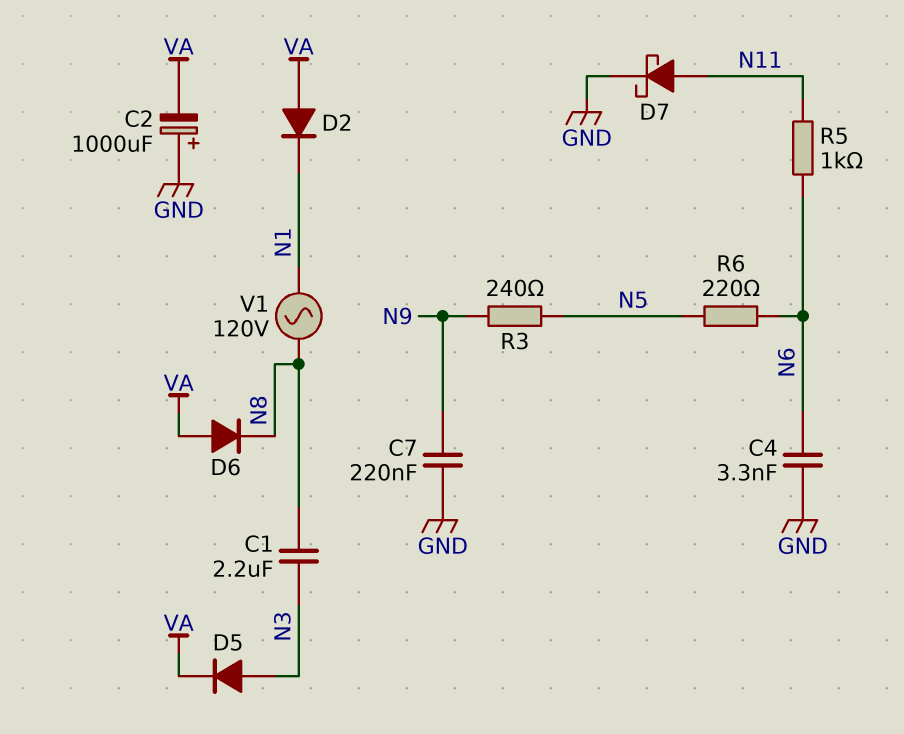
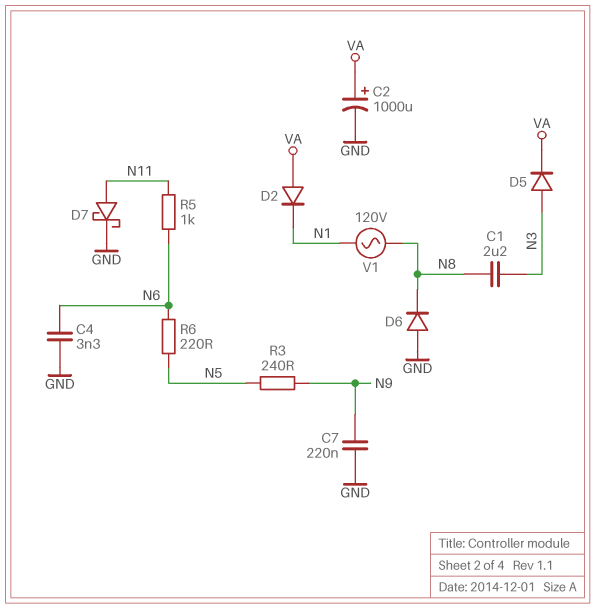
C2: 1000uF (plus GND, minus VA) -> 1000uF (plus VA, minus GND)
D6: diode (A VA, K N8) -> diode (A GND, K N8)

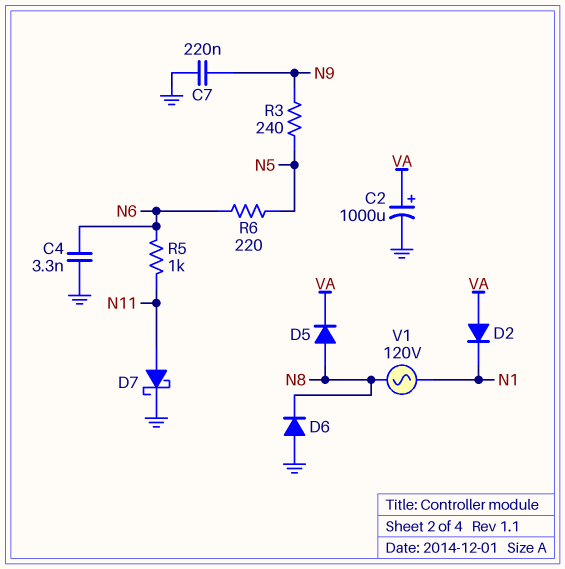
C1: 2.2uF (N3, N8) -> none
D5: diode (A N3, K VA) -> diode (A N8, K VA)

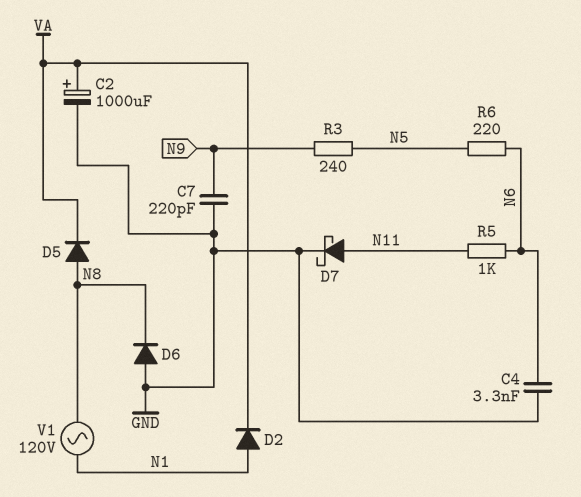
C7: 220nF (GND, N9) -> 220pF (GND, N9)
D2: diode (A VA, K N1) -> diode (A N1, K VA)

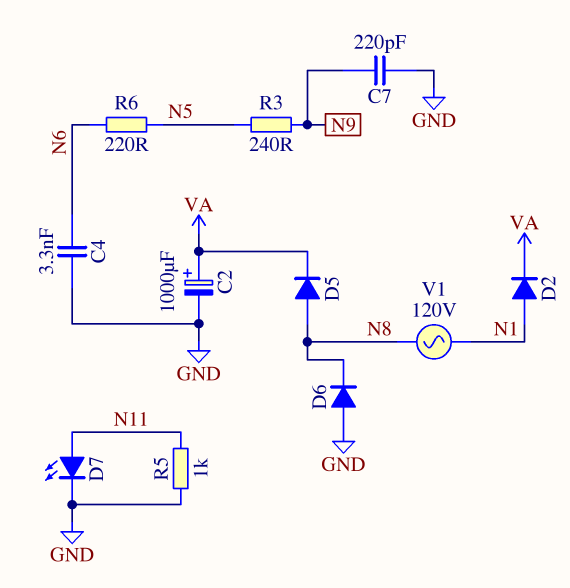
D7: schottky (A N11, K GND) -> LED (A N11, K GND)
R5: 1k (N6, N11) -> 1k (GND, N11)

